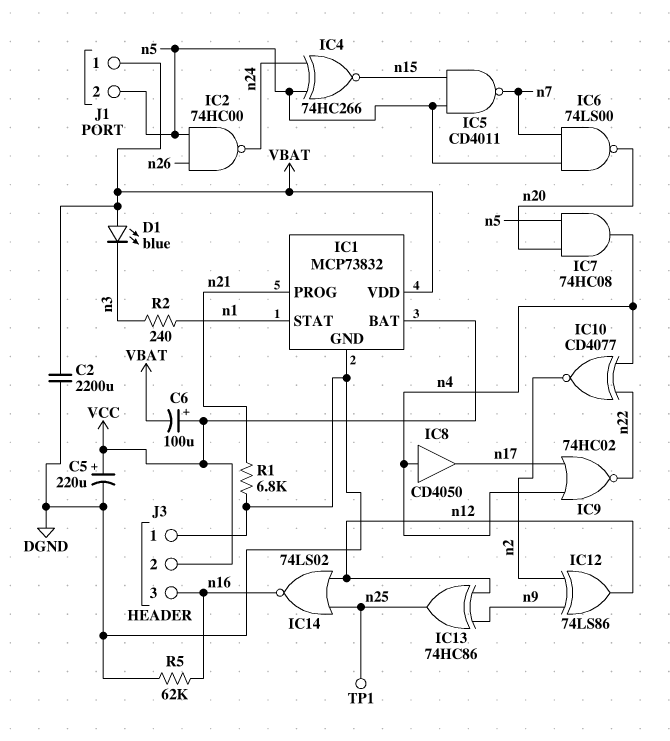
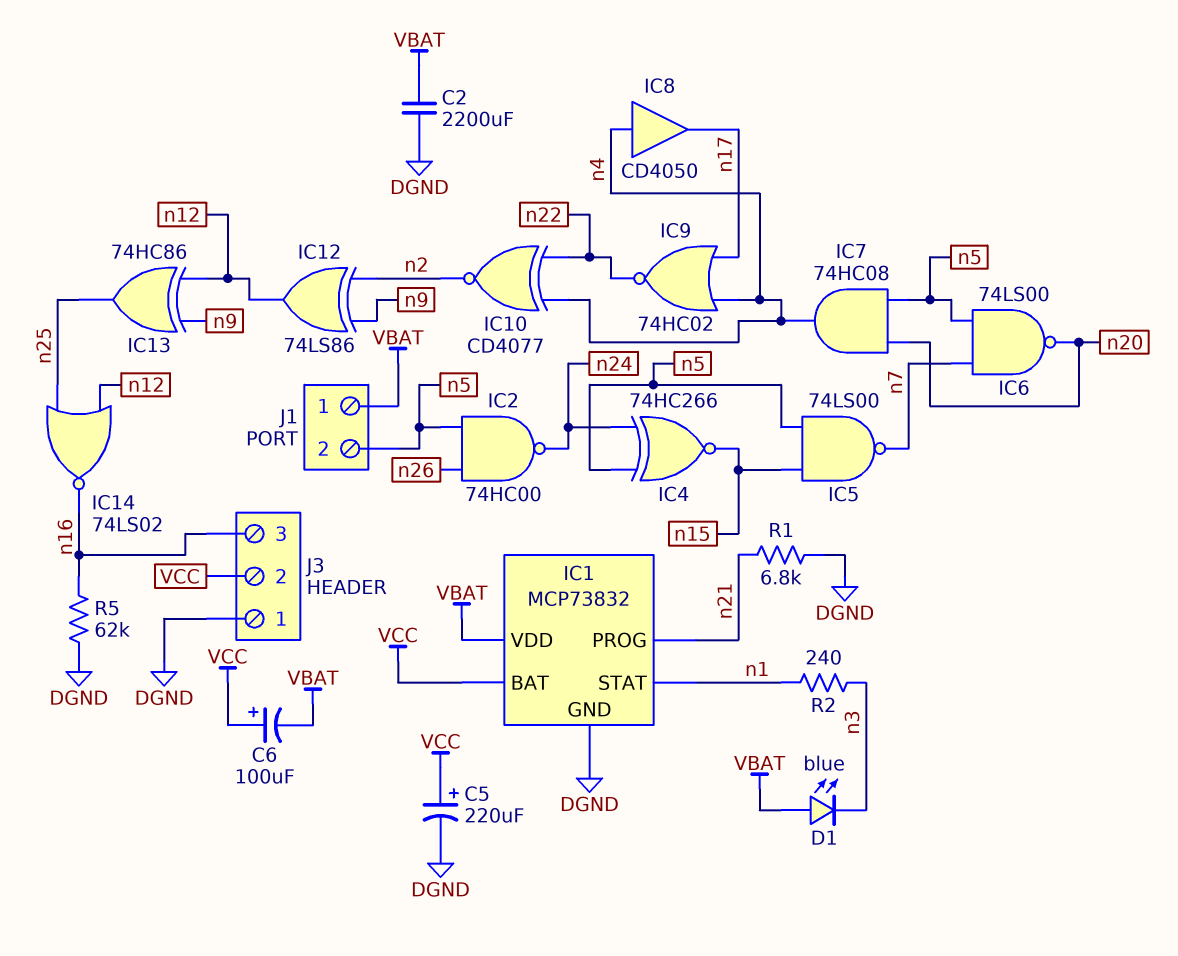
IC5: NAND CD4011 (in n5, in n15, out n7) -> NAND 74LS00 (in n5, in n15, out n7)
TP1: test point (n25) -> none

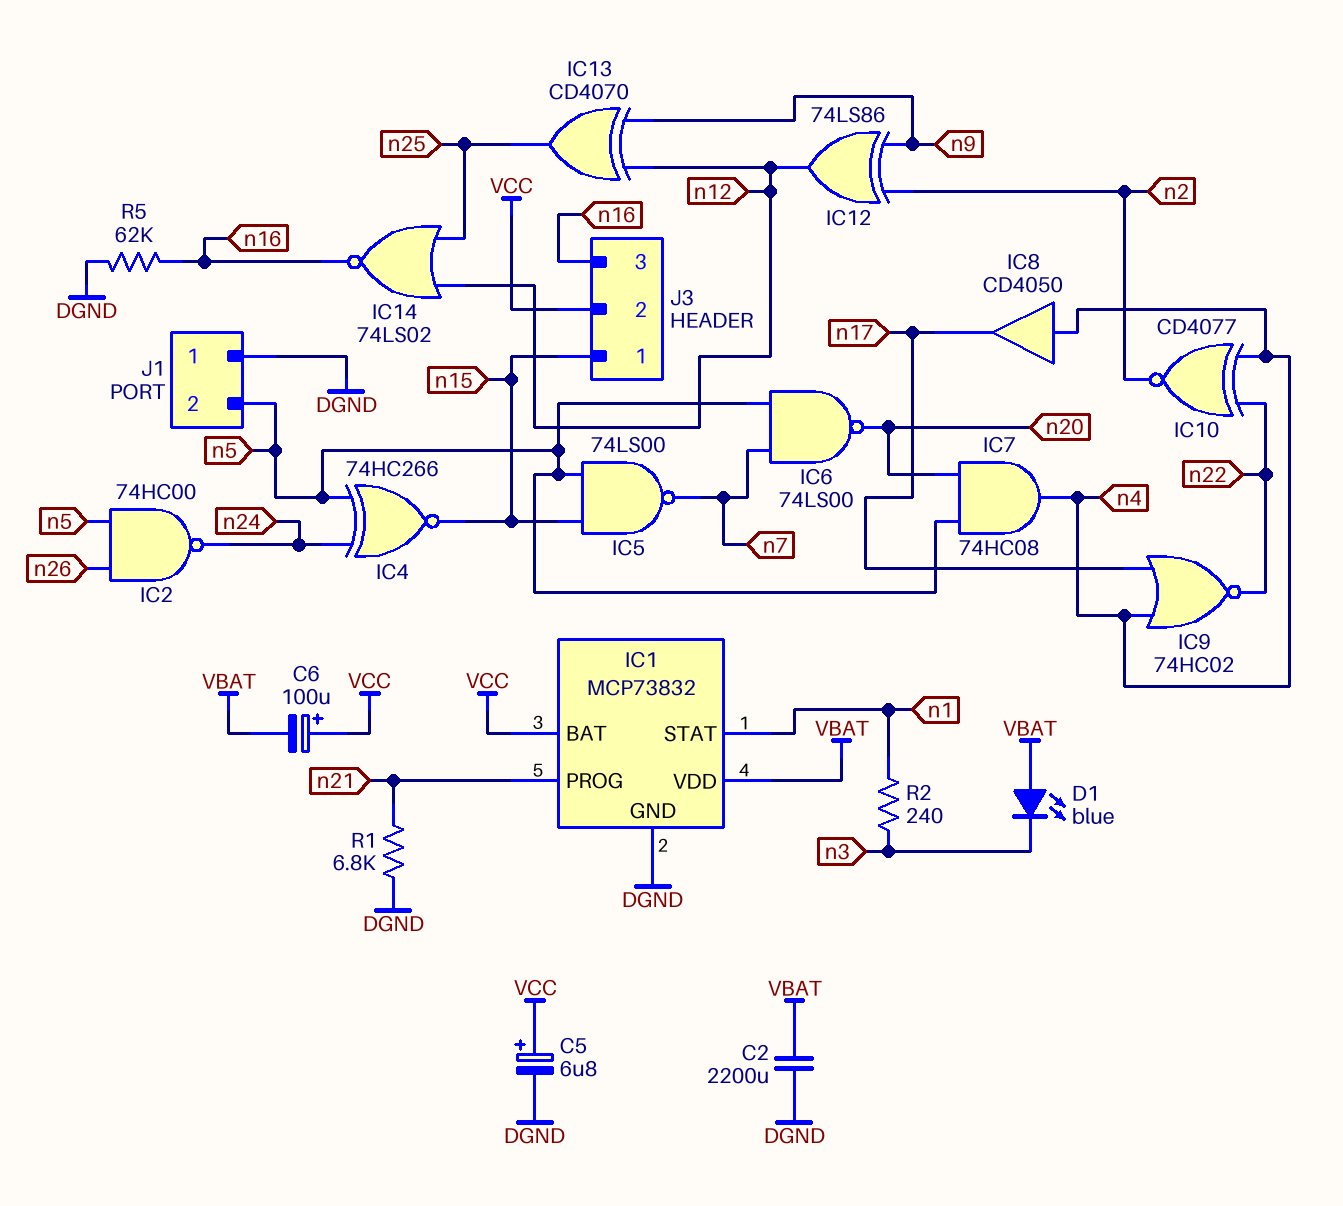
C5: 220uF (plus VCC, minus DGND) -> 6.8uF (plus VCC, minus DGND)
IC13: XOR 74HC86 (in n9, in n12, out n25) -> XOR CD4070 (in n9, in n12, out n25)
J1 pin 1: VBAT -> DGND
J3 pin 1: DGND -> n15

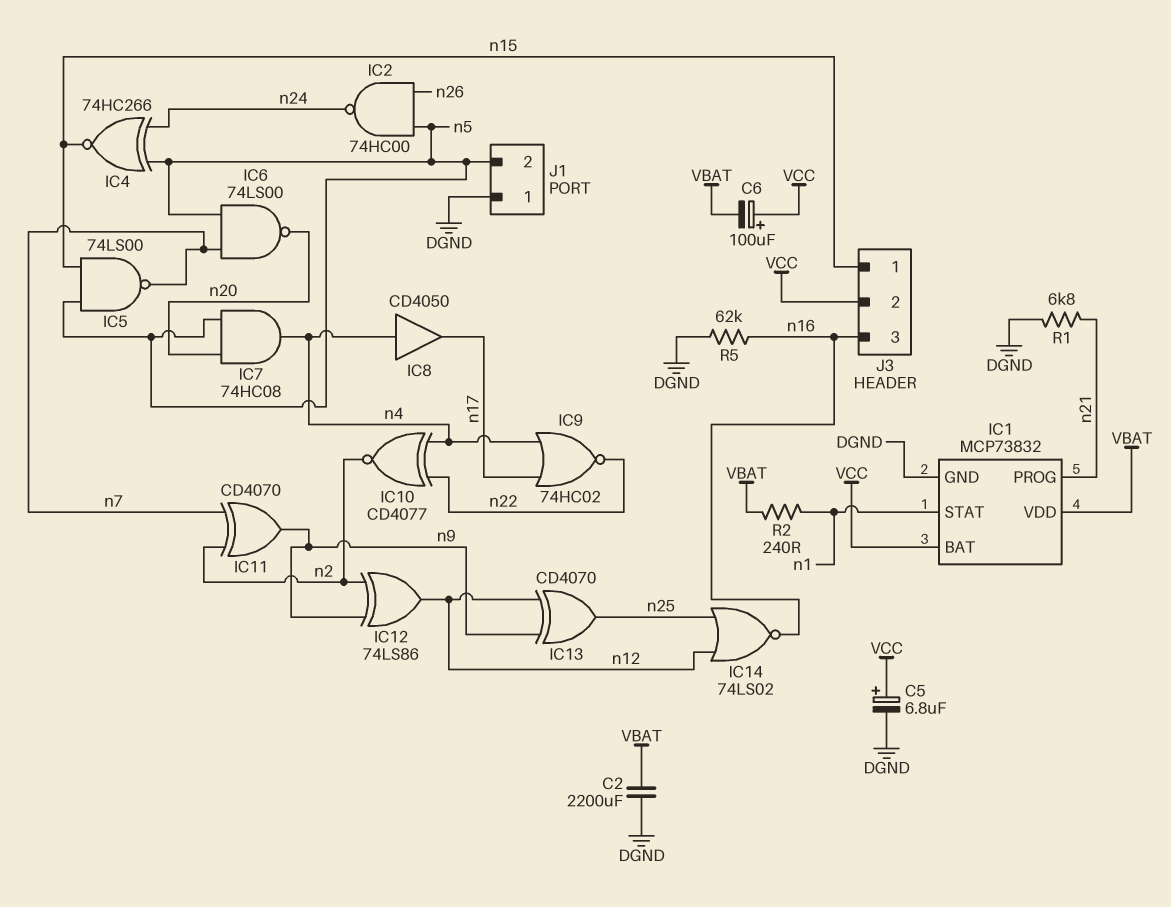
D1: LED blue (A VBAT, K n3) -> none
IC11: none -> XOR CD4070 (in n2, in n7, out n9)
R2: 240 (n1, n3) -> 240 (VBAT, n1)

